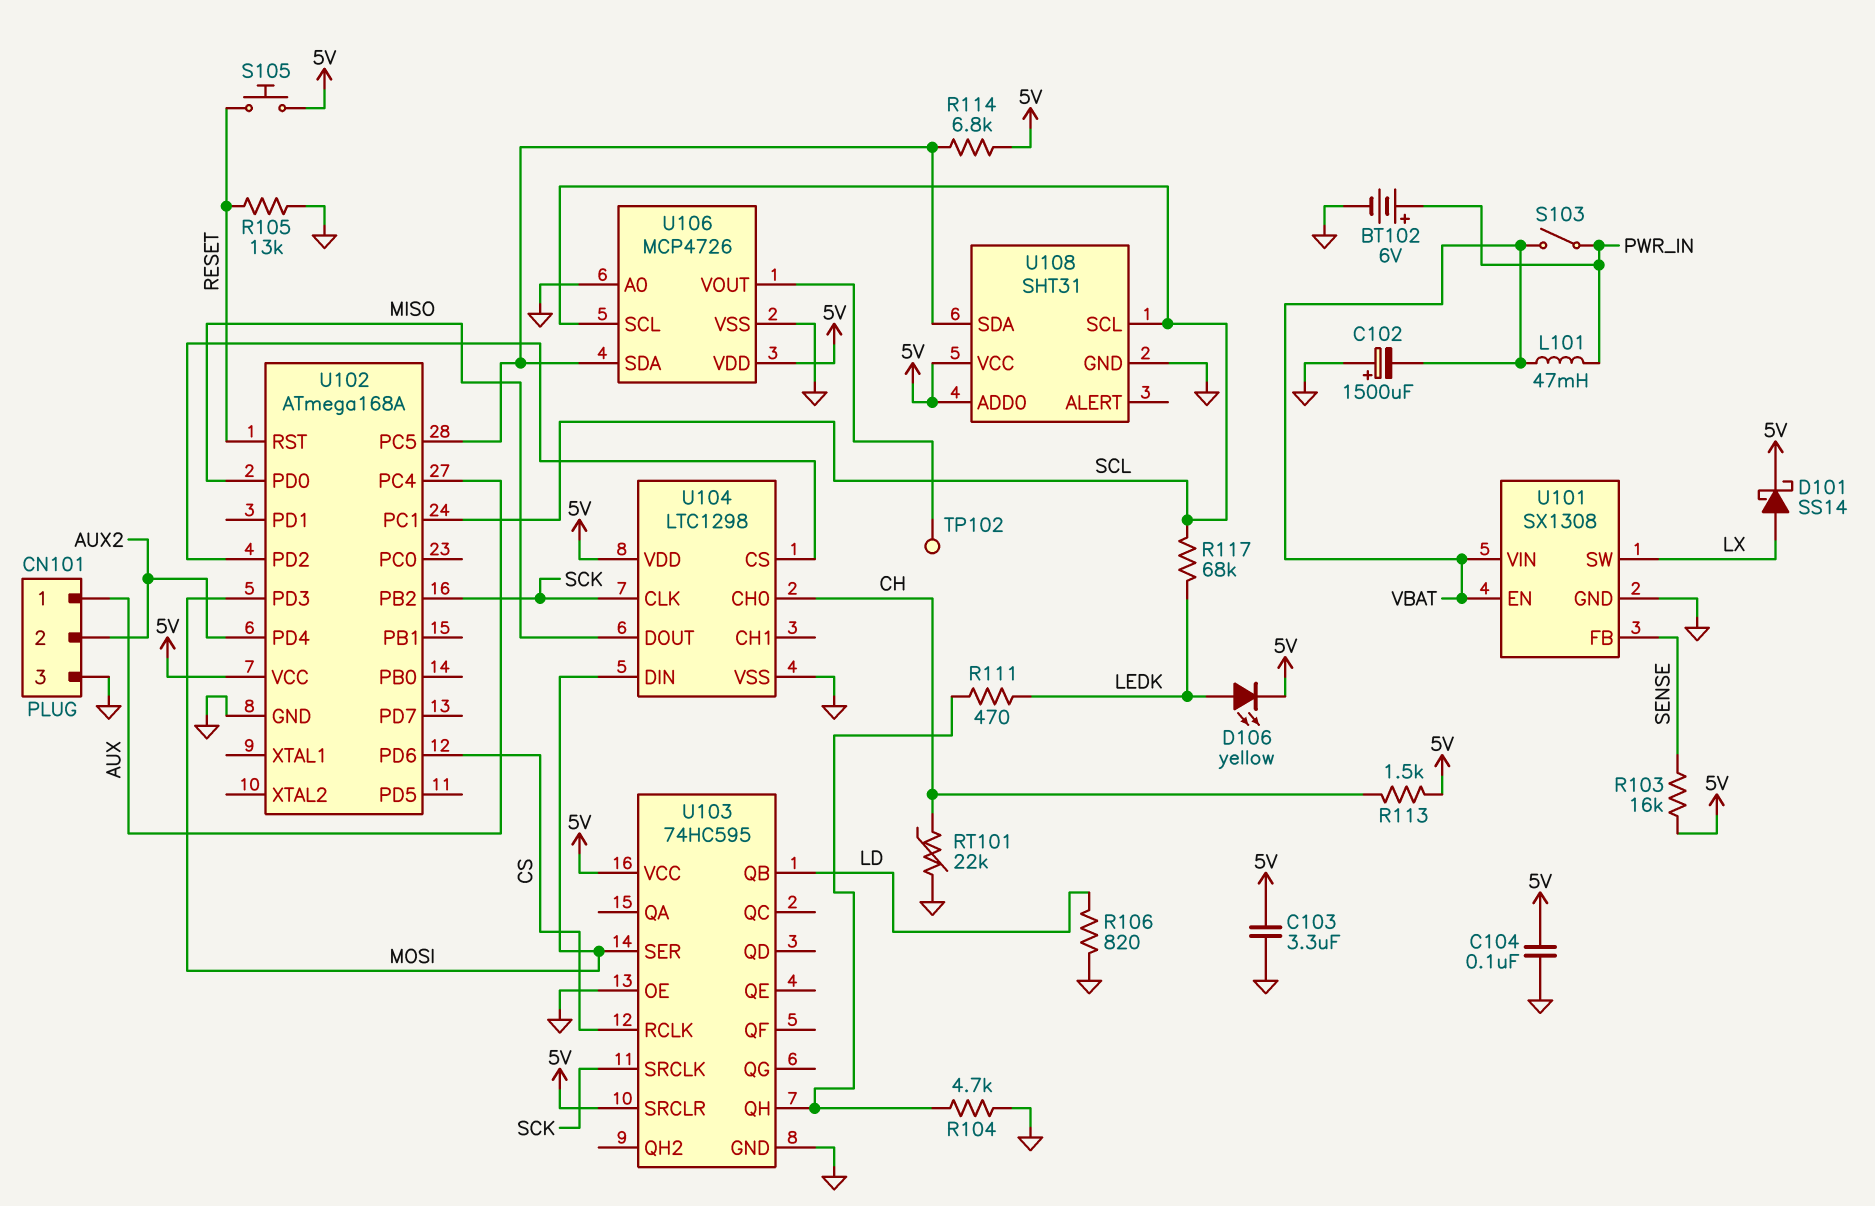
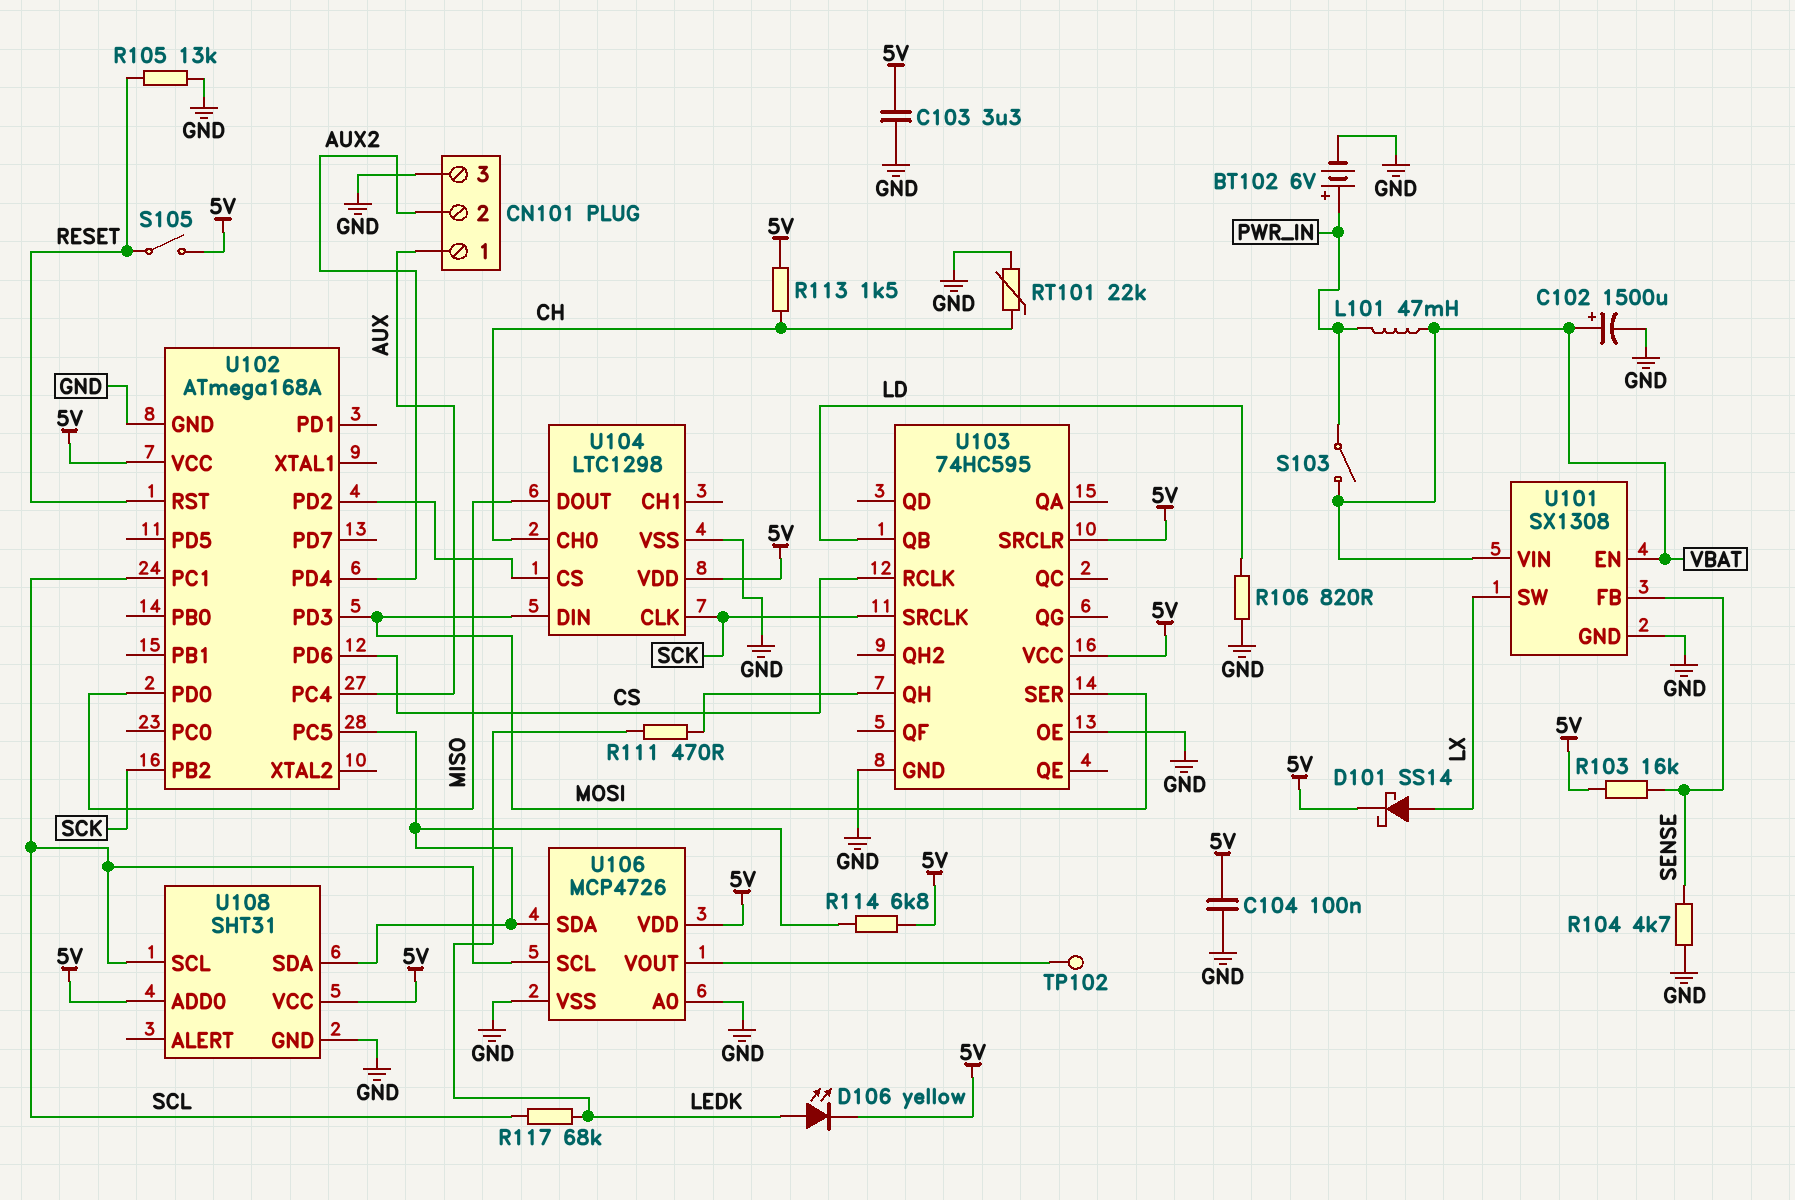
C102: 1500uF (plus GND, minus VBAT) -> 1500uF (plus VBAT, minus GND)
R104: 4.7k (GND, U103/QH) -> 4.7k (GND, SENSE)
S105: button (5V, RESET) -> switch (5V, RESET)

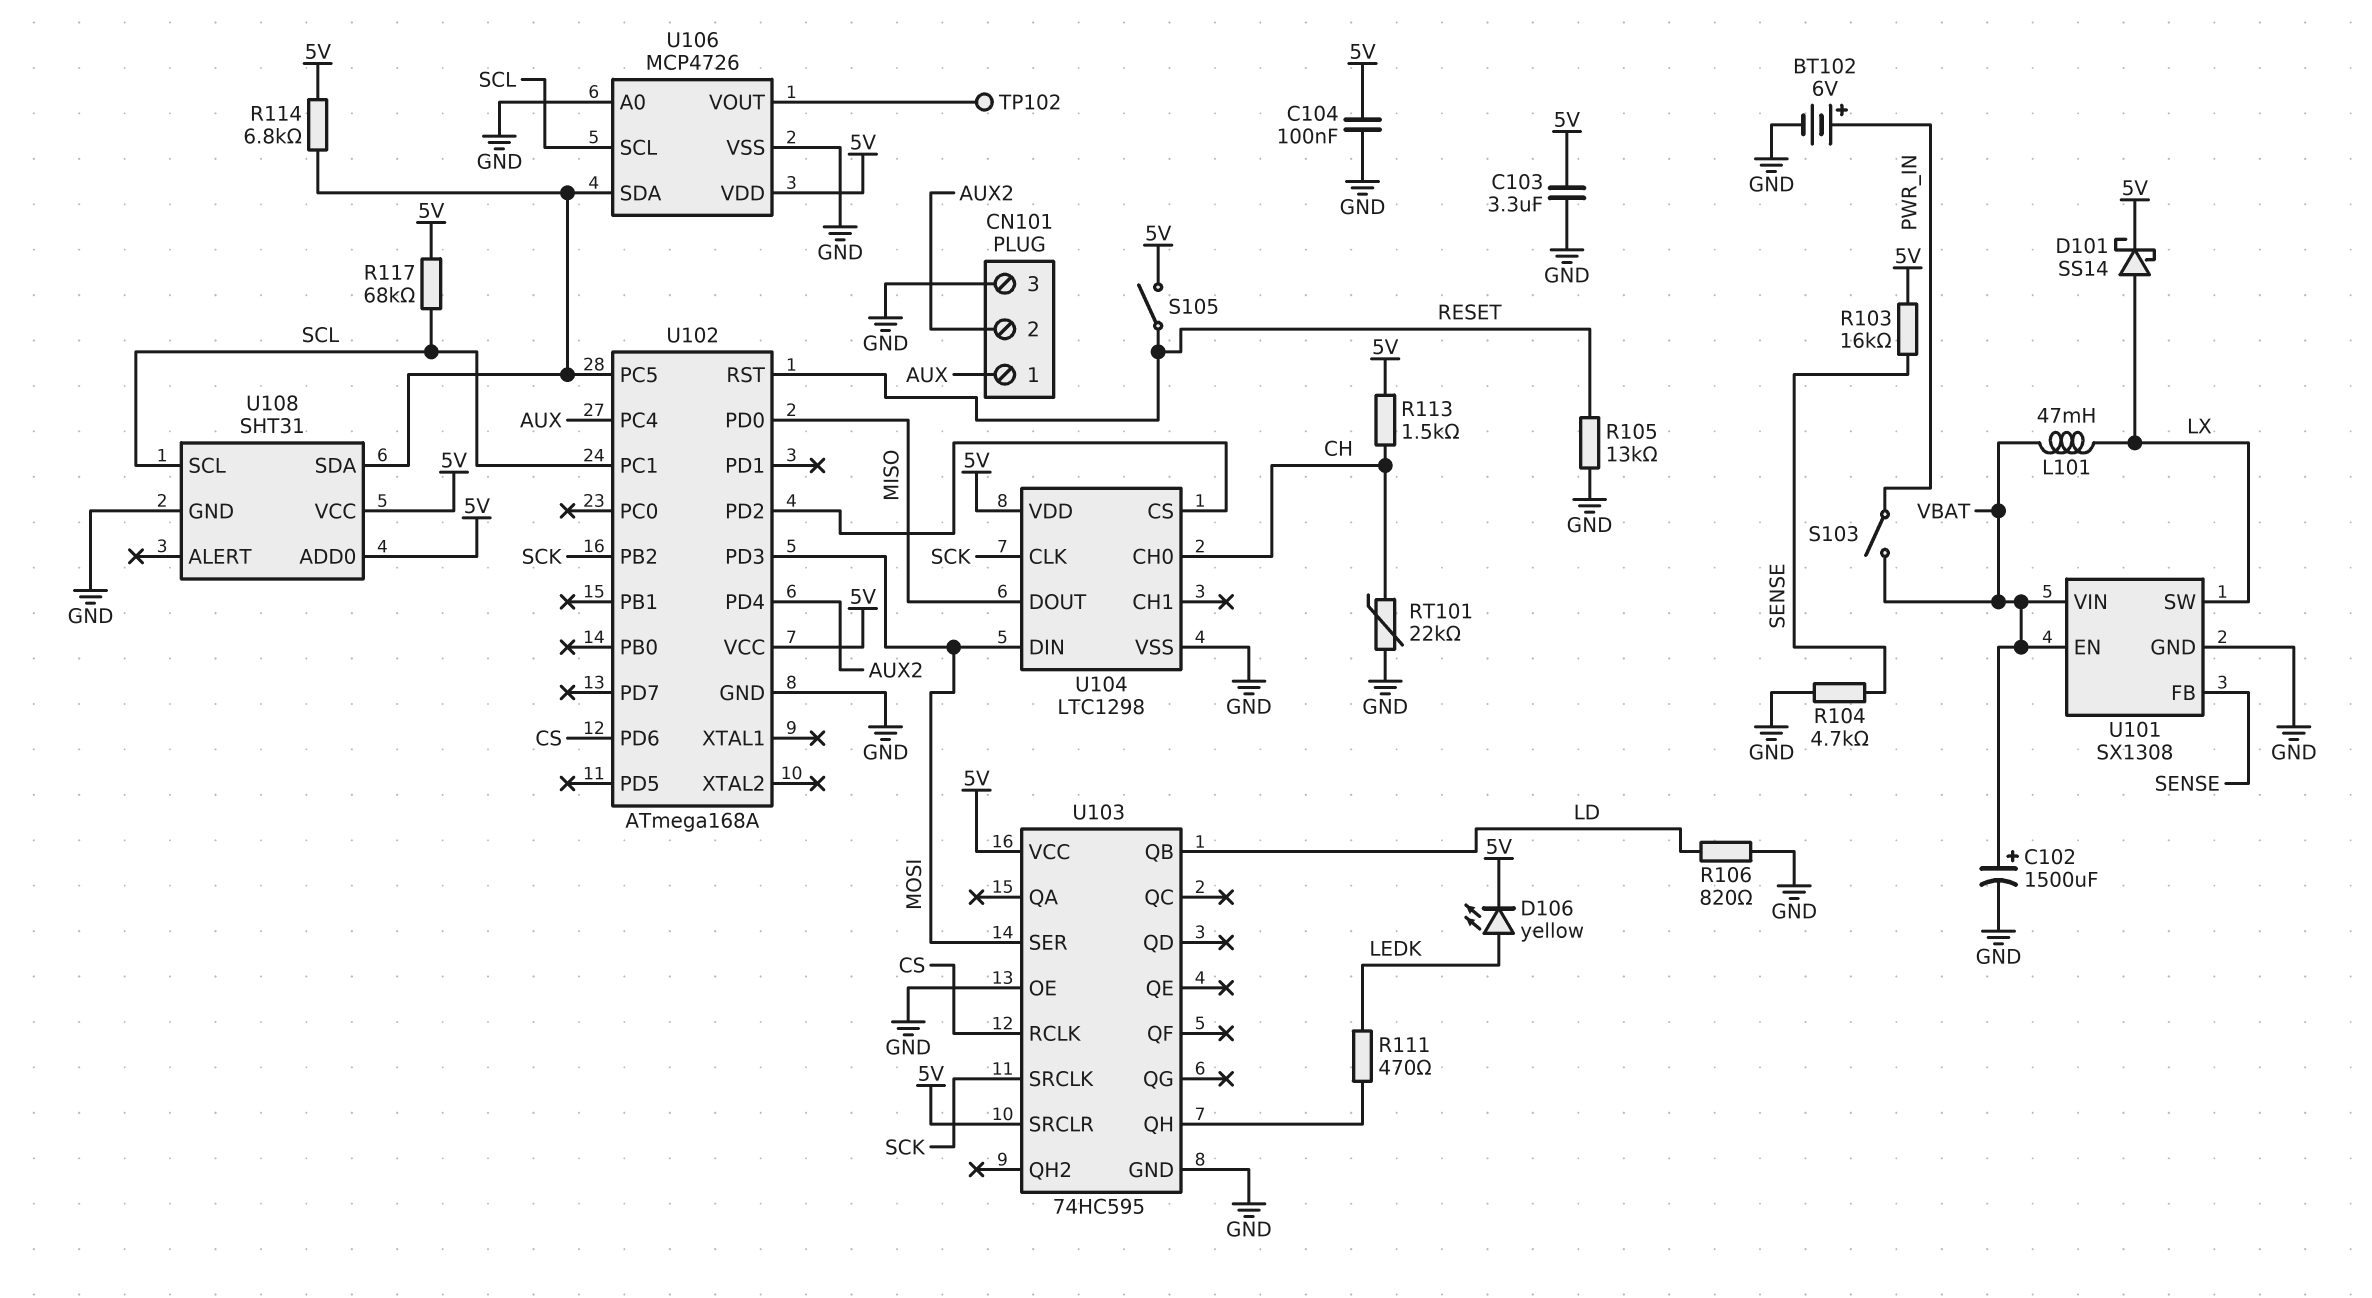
L101: 47mH (PWR_IN, VBAT) -> 47mH (LX, VBAT)
R117: 68k (LEDK, SCL) -> 68k (5V, SCL)

